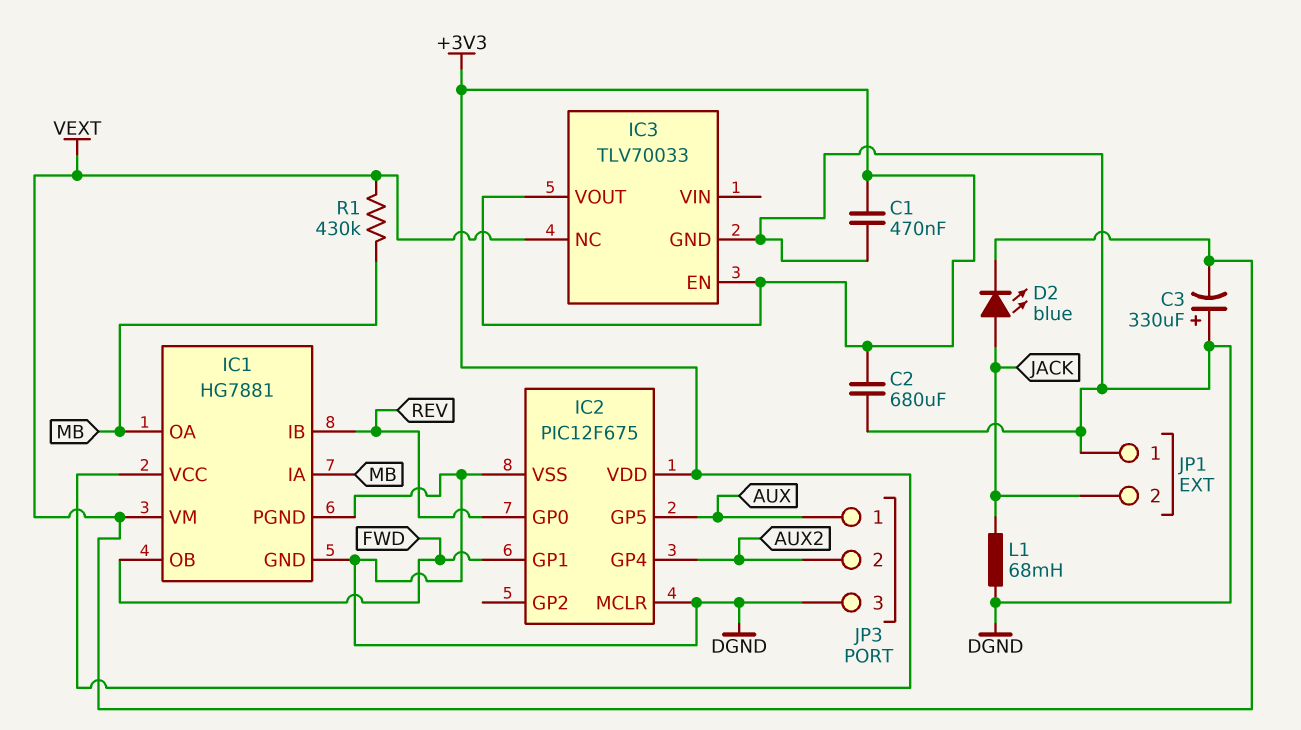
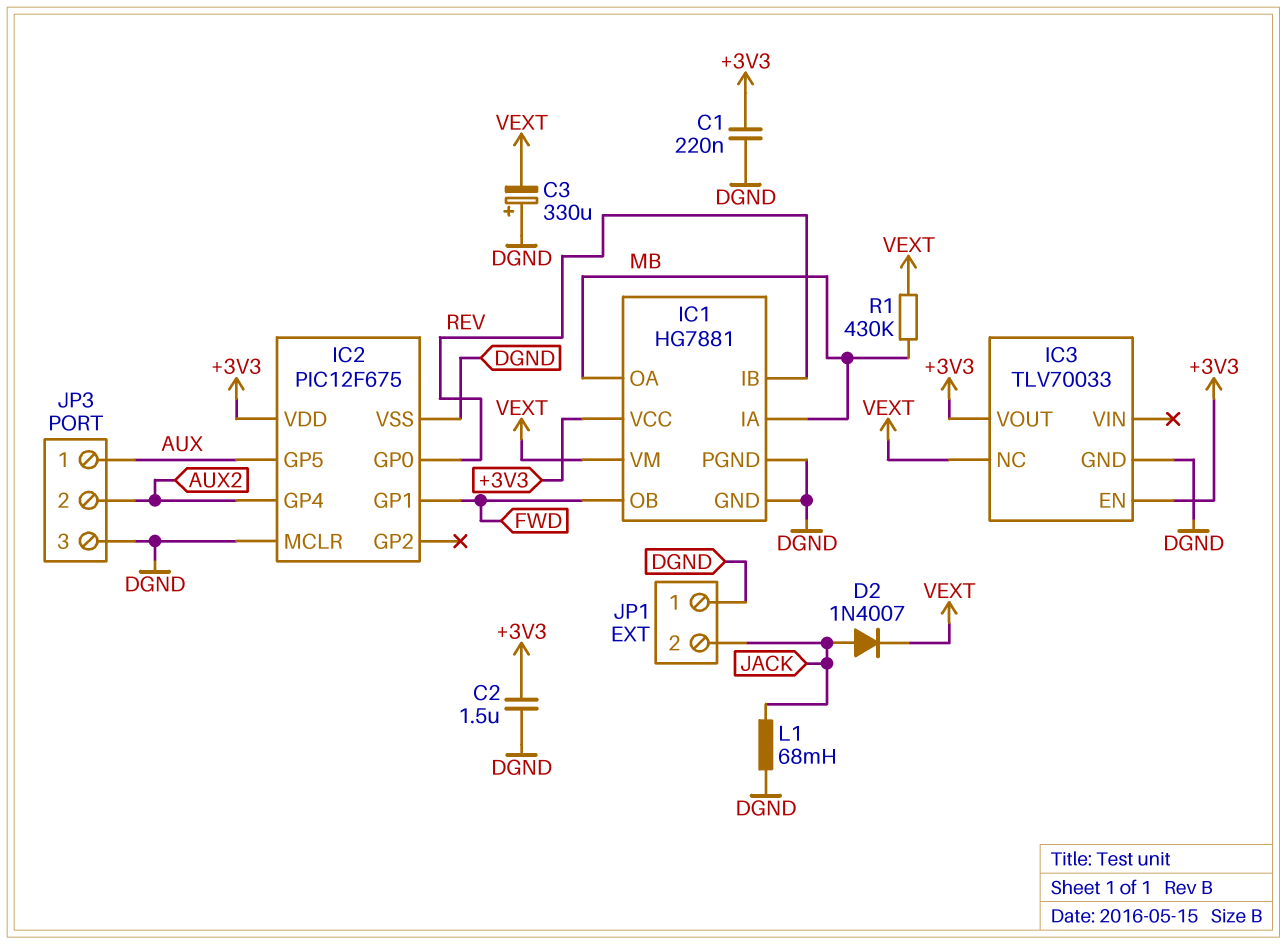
C1: 470nF (+3V3, DGND) -> 220nF (+3V3, DGND)
C2: 680uF (+3V3, DGND) -> 1.5uF (+3V3, DGND)
D2: LED blue (A JACK, K VEXT) -> diode 1N4007 (A JACK, K VEXT)

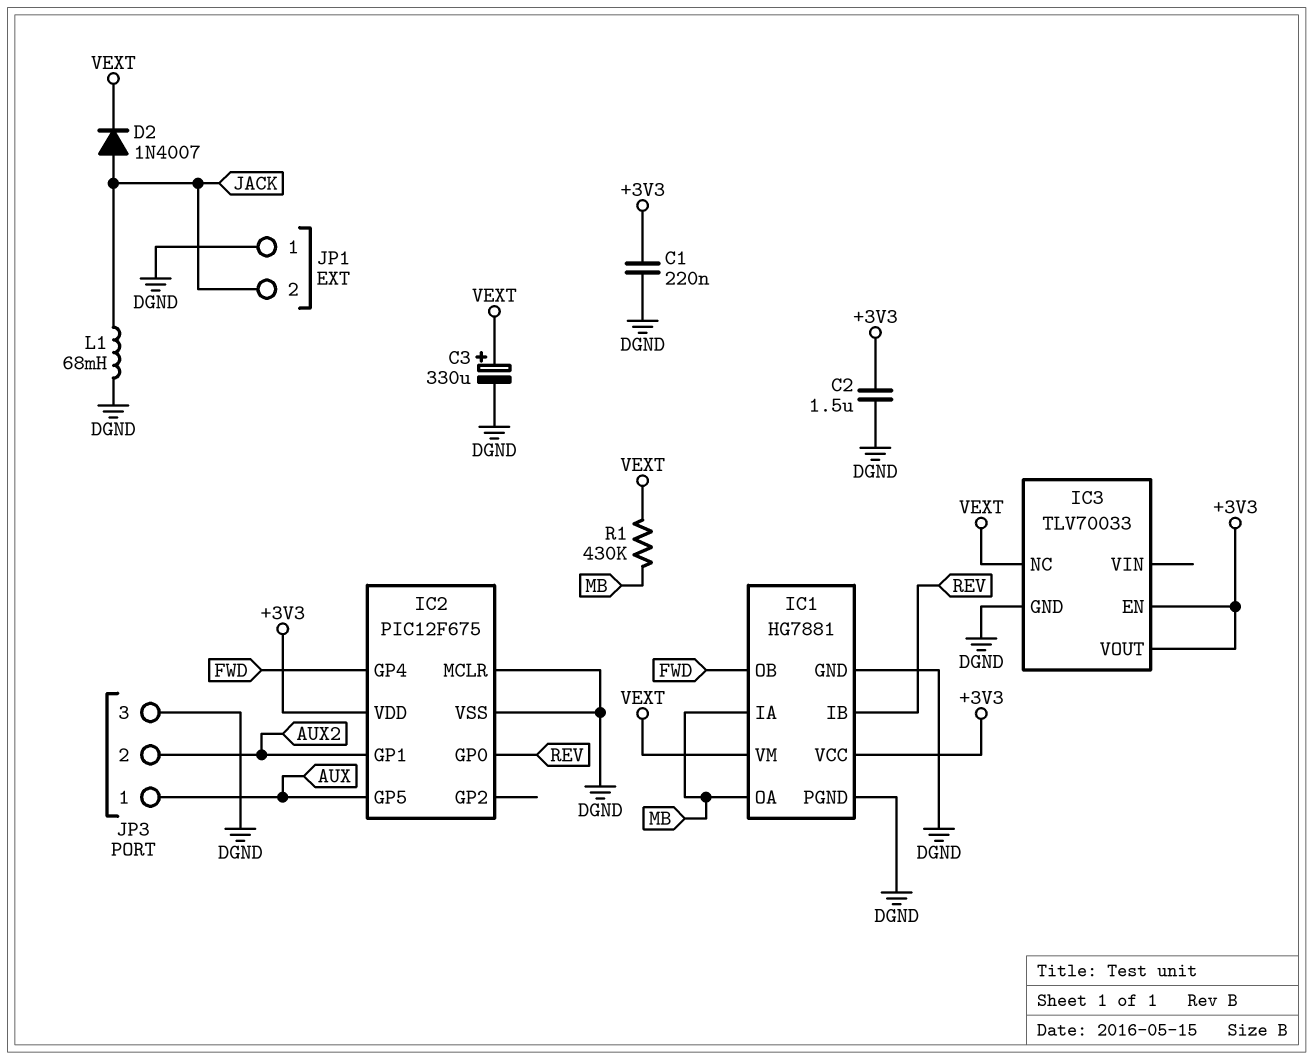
C3: 330uF (plus DGND, minus VEXT) -> 330uF (plus VEXT, minus DGND)
IC2 pin GP1: FWD -> AUX2
IC2 pin GP4: AUX2 -> FWD

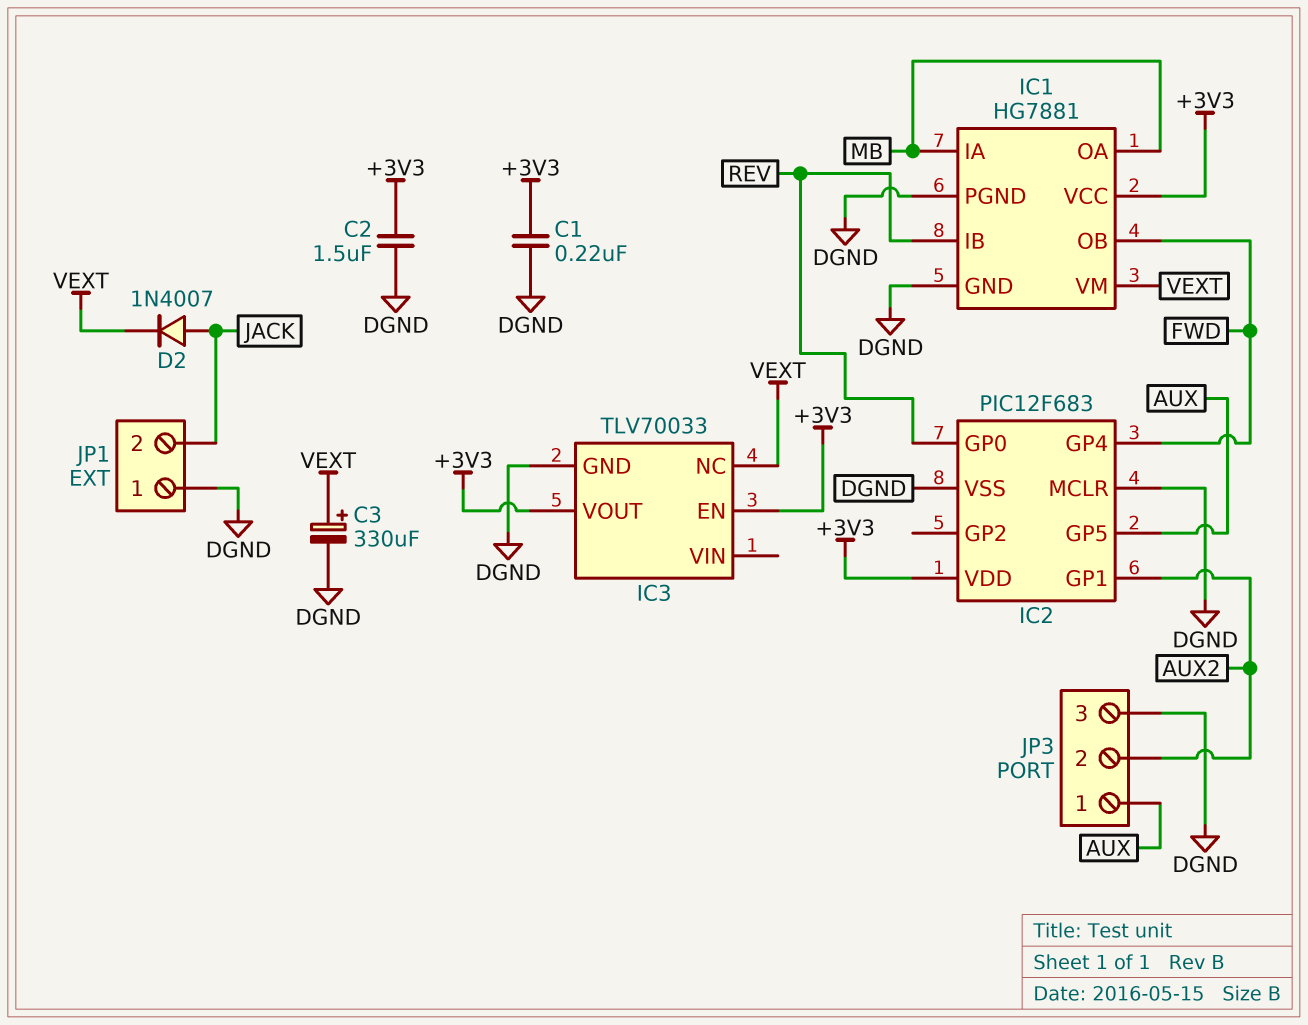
IC2: PIC12F675 -> PIC12F683
L1: 68mH (DGND, JACK) -> none
R1: 430k (MB, VEXT) -> none

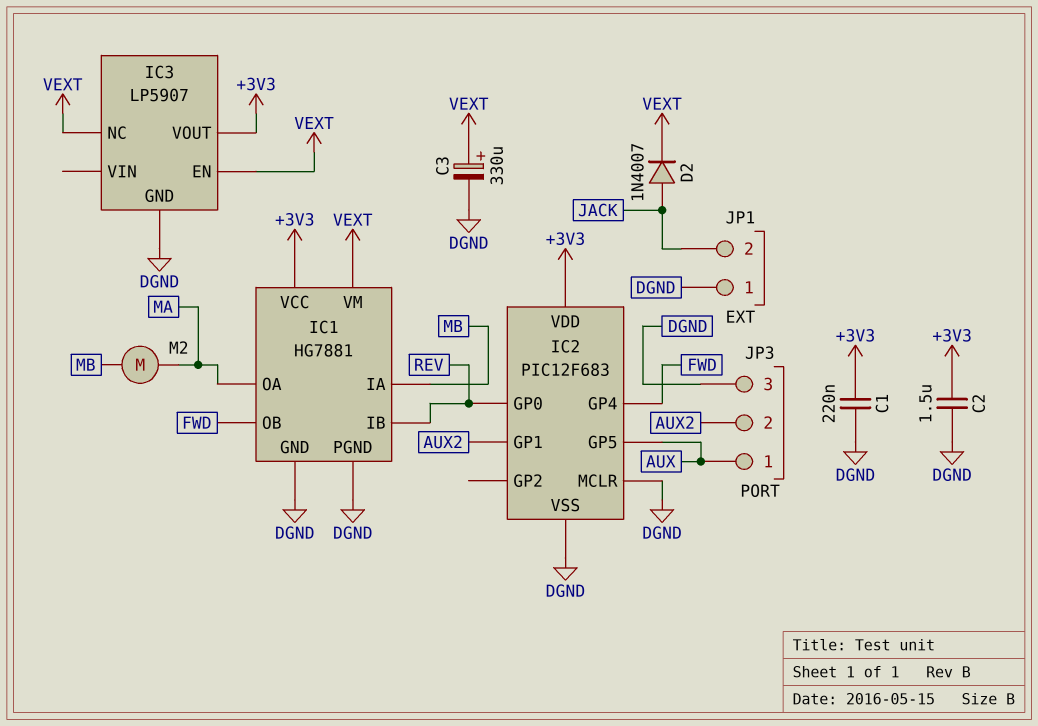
IC1 pin OA: MB -> MA
IC3: TLV70033 -> LP5907
IC3 pin EN: +3V3 -> VEXT
M2: none -> motor (MA, MB)

